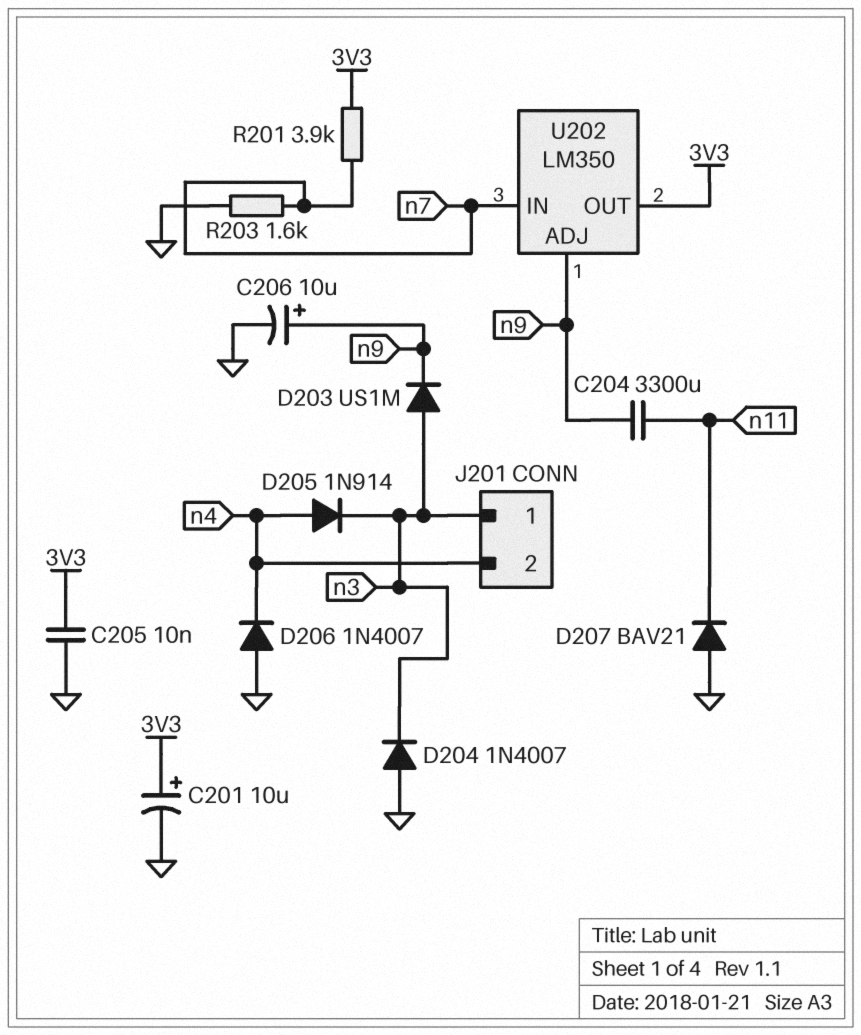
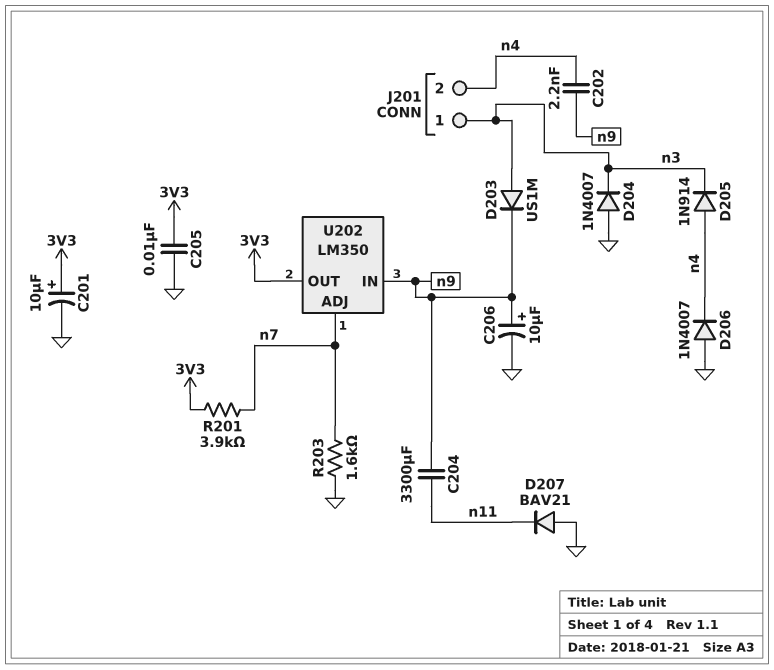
C202: none -> 2.2nF (n4, n9)
U202 pin ADJ: n9 -> n7
U202 pin IN: n7 -> n9

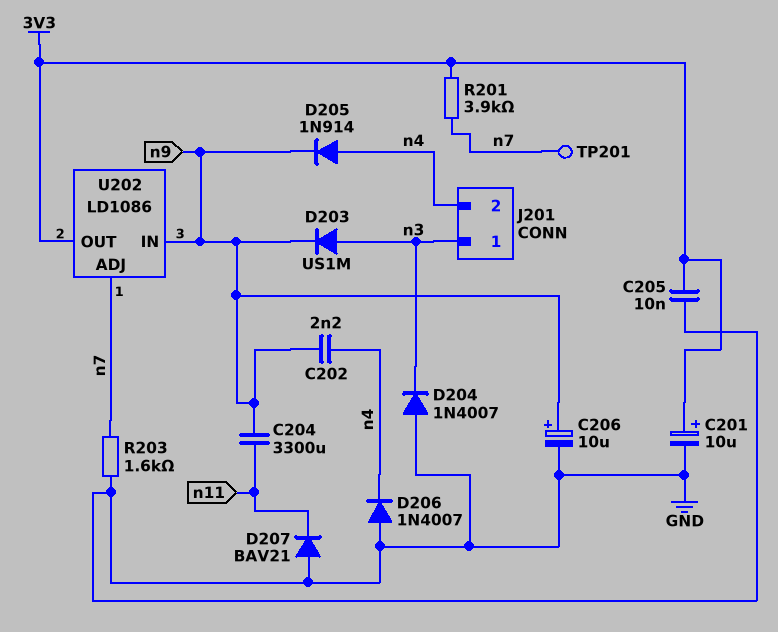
D205: diode 1N914 (A n4, K n3) -> diode 1N914 (A n4, K n9)
TP201: none -> test point (n7)
U202: LM350 -> LD1086

